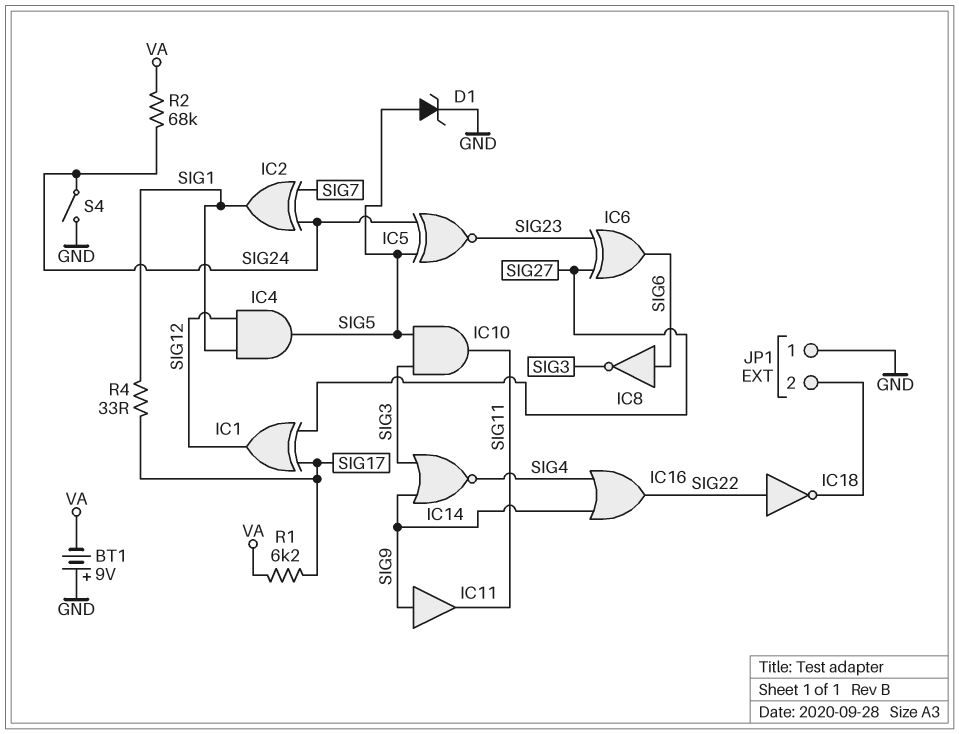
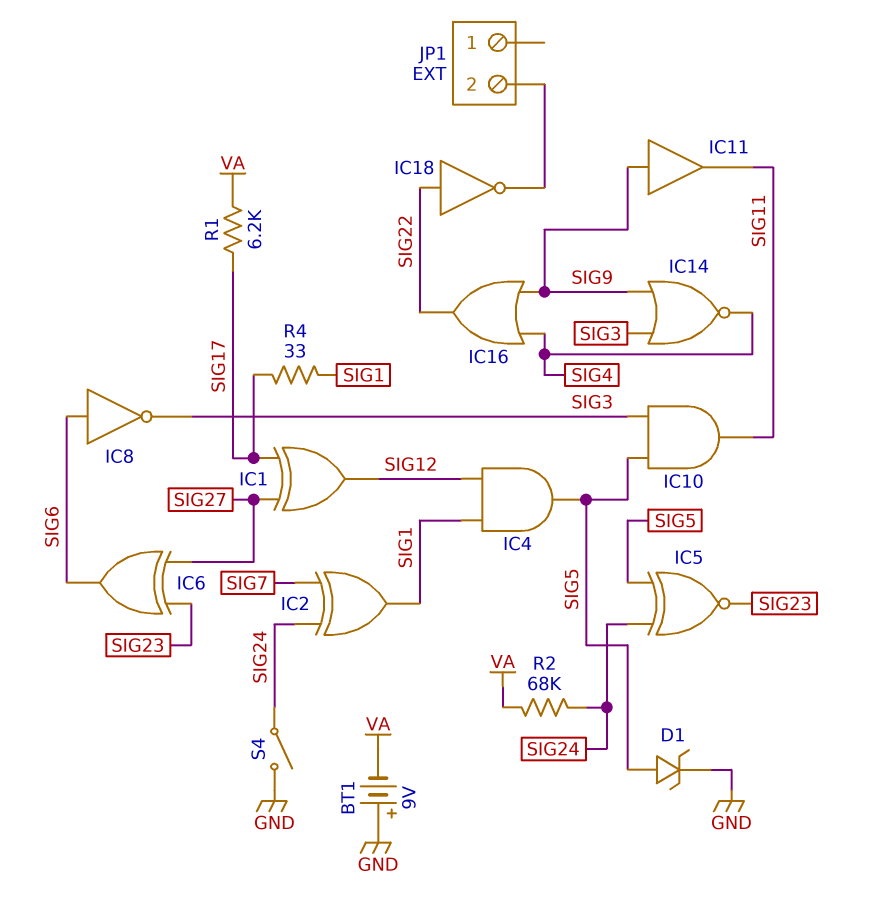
JP1 pin 1: GND -> none

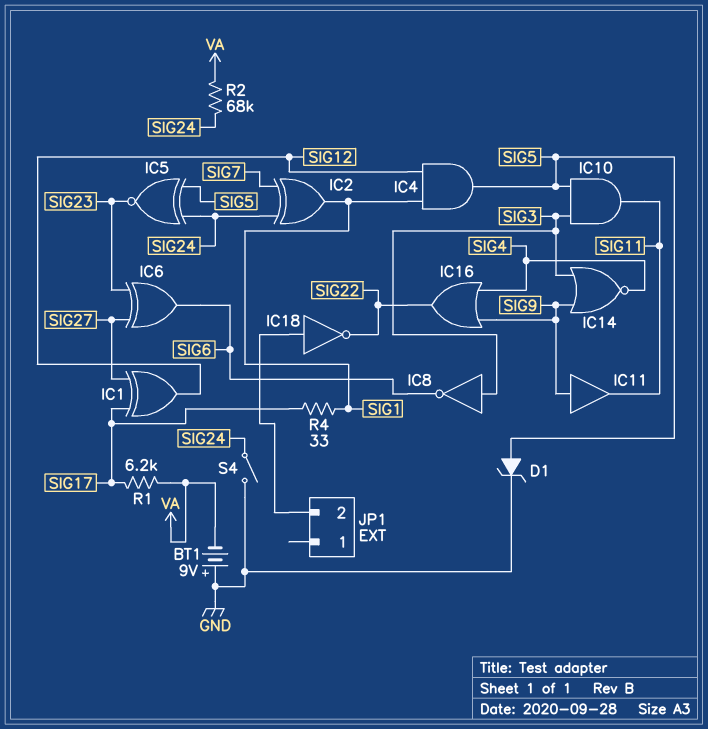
IC8: NOT (in SIG6, out SIG3) -> NOT (in SIG3, out SIG6)
IC18: NOT (in SIG22, out JP1/2) -> NOT (in JP1/2, out SIG22)

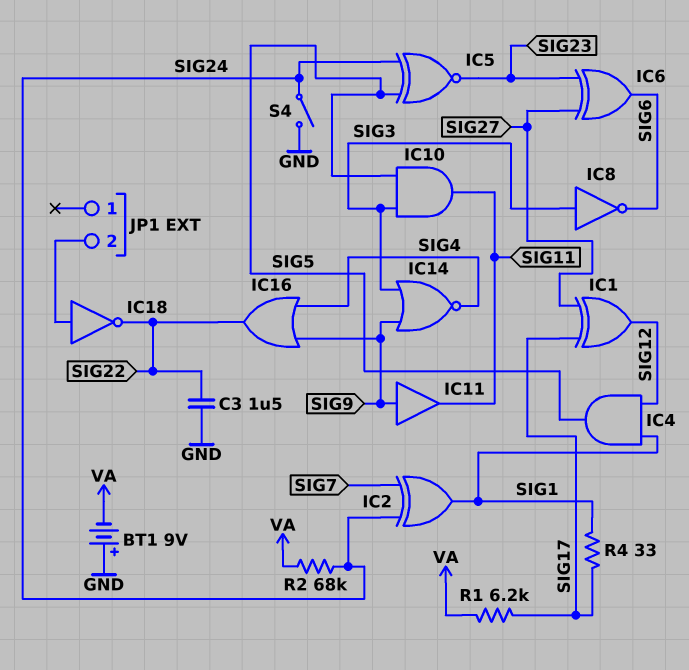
C3: none -> 1.5uF (GND, SIG22)
D1: zener (A SIG5, K GND) -> none

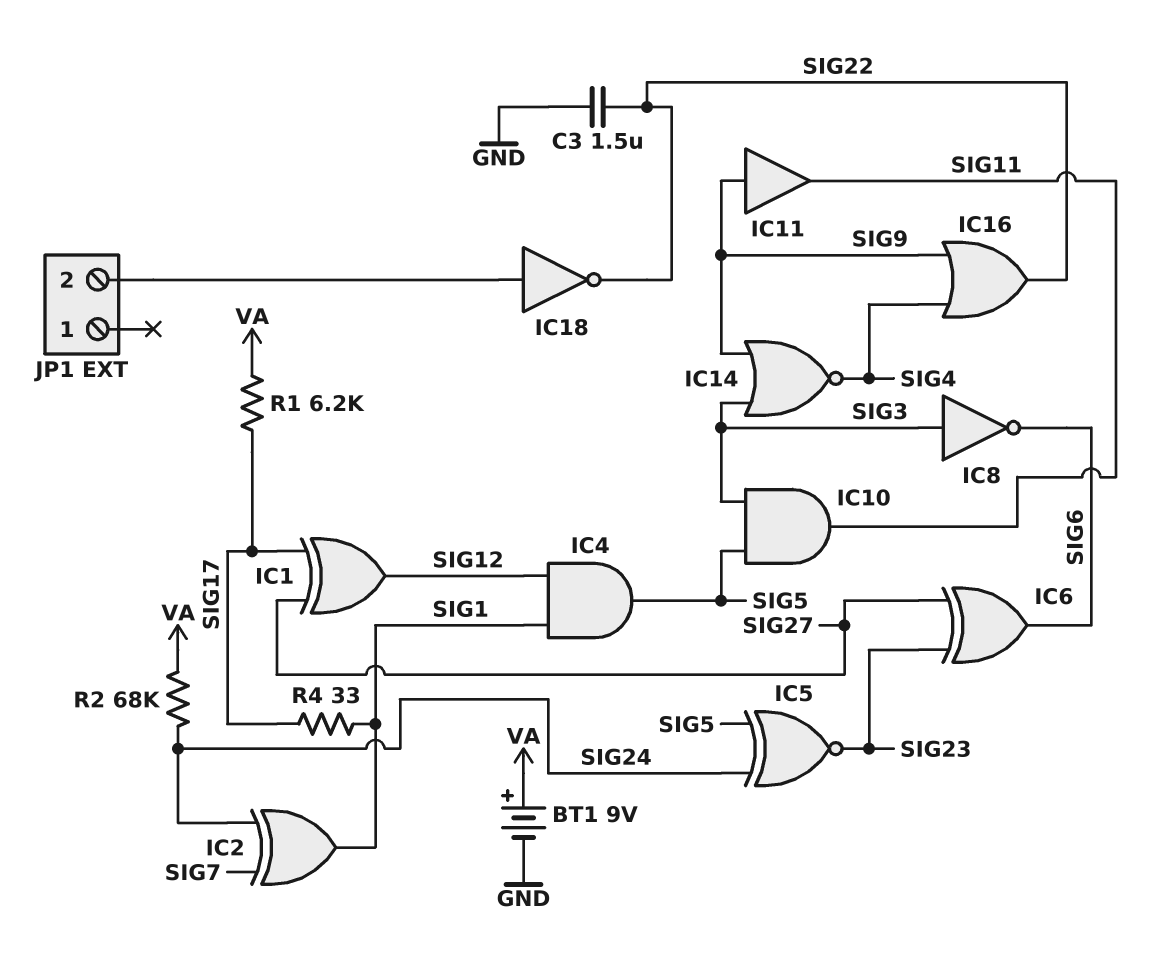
BT1: 9V (plus GND, minus VA) -> 9V (plus VA, minus GND)
S4: switch (GND, SIG24) -> none

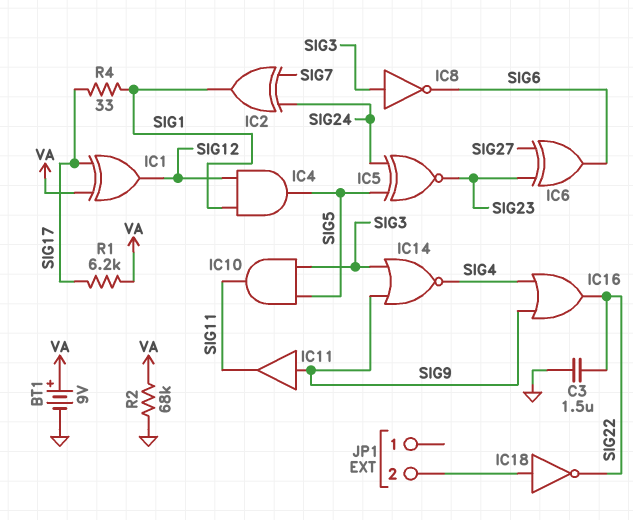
IC1: XOR (in SIG17, in SIG27, out SIG12) -> XOR (in SIG17, in VA, out SIG12)
R2: 68k (SIG24, VA) -> 68k (GND, VA)

